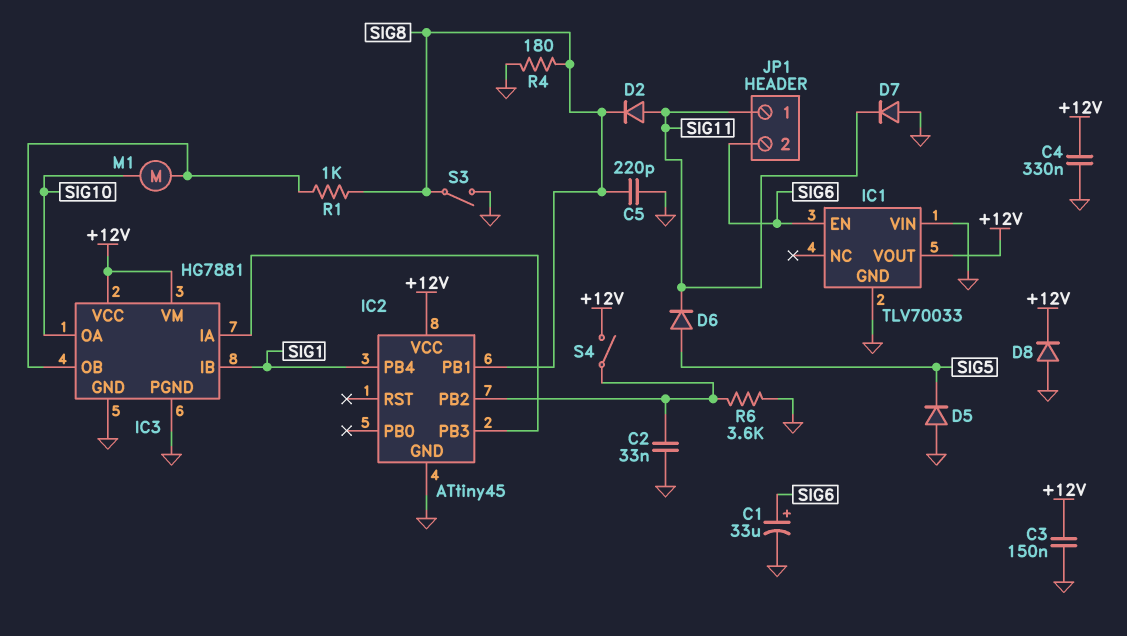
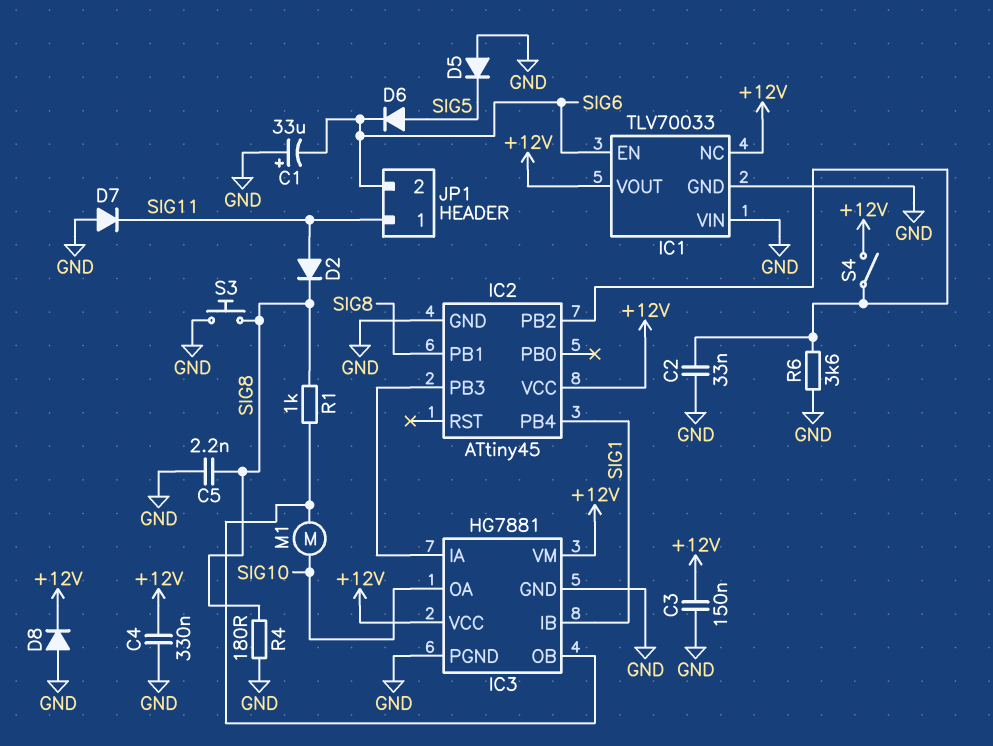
C1: 33uF (plus SIG6, minus GND) -> 33uF (plus GND, minus SIG6)
C5: 220pF (GND, SIG8) -> 2.2nF (GND, SIG8)
D6: diode (A SIG5, K SIG11) -> diode (A SIG5, K SIG6)
IC1 pin NC: none -> +12V
S3: switch (GND, SIG8) -> button (GND, SIG8)

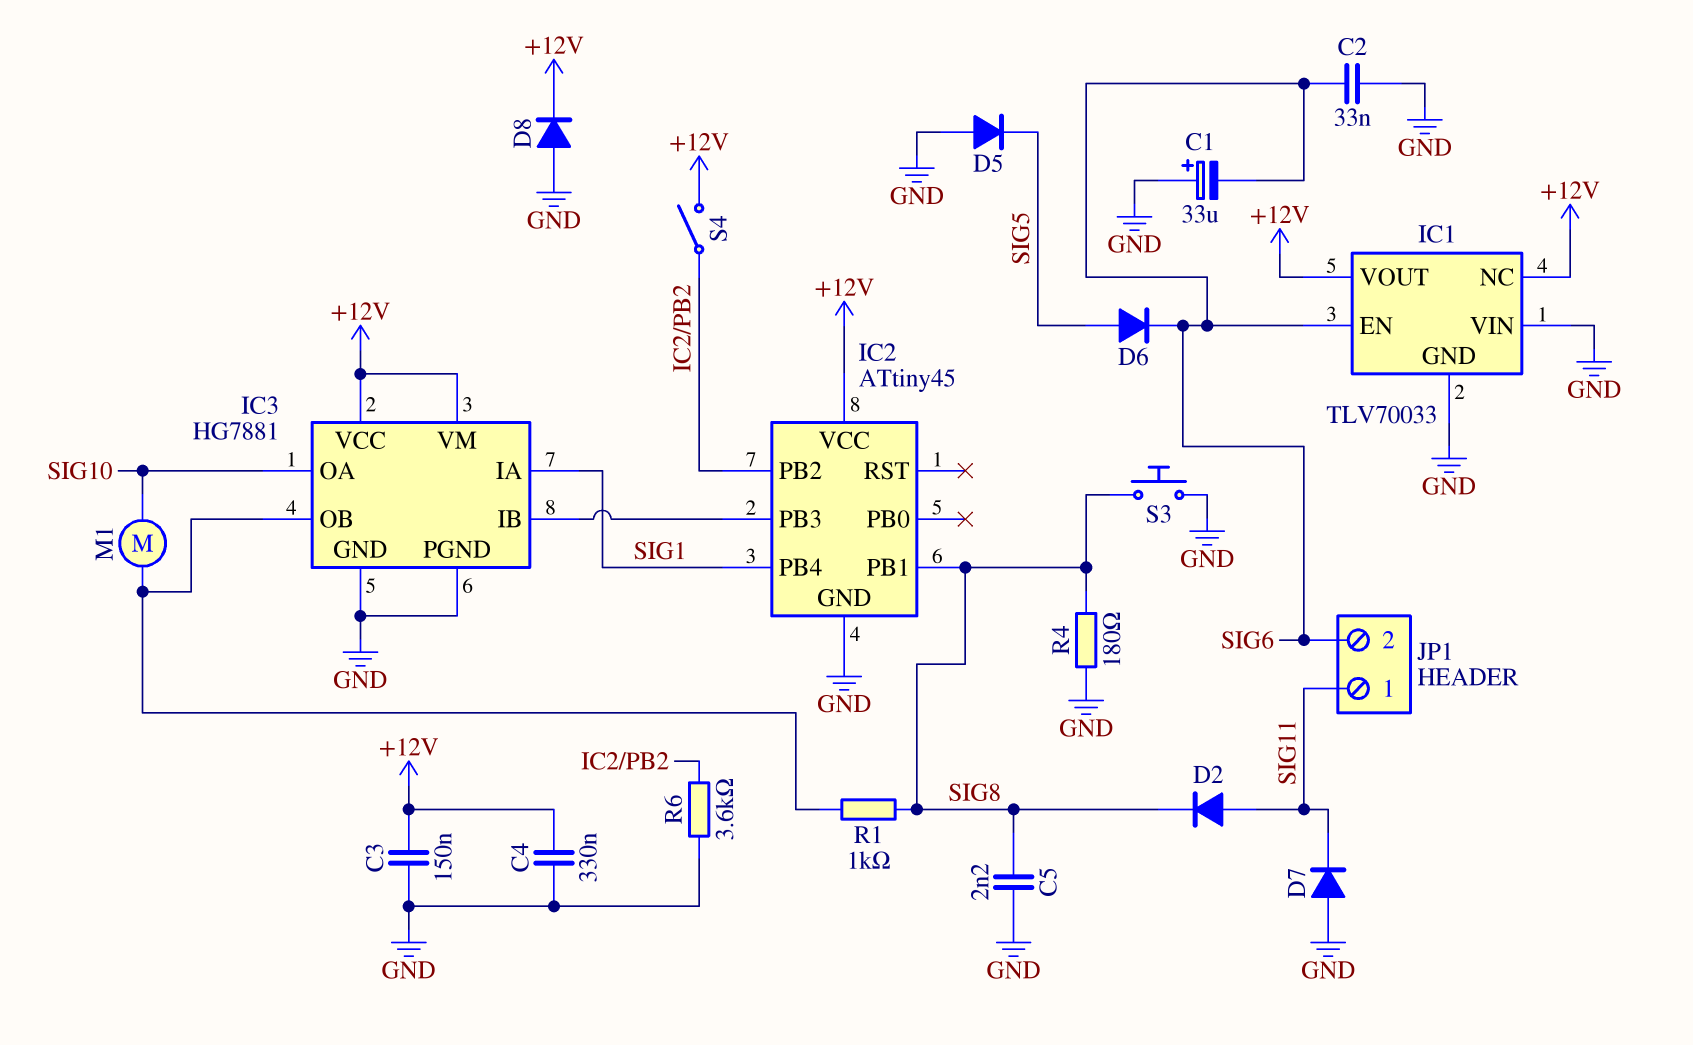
C2: 33nF (GND, IC2/PB2) -> 33nF (GND, SIG6)
IC3 pin IA: IC2/PB3 -> SIG1
IC3 pin IB: SIG1 -> IC2/PB3

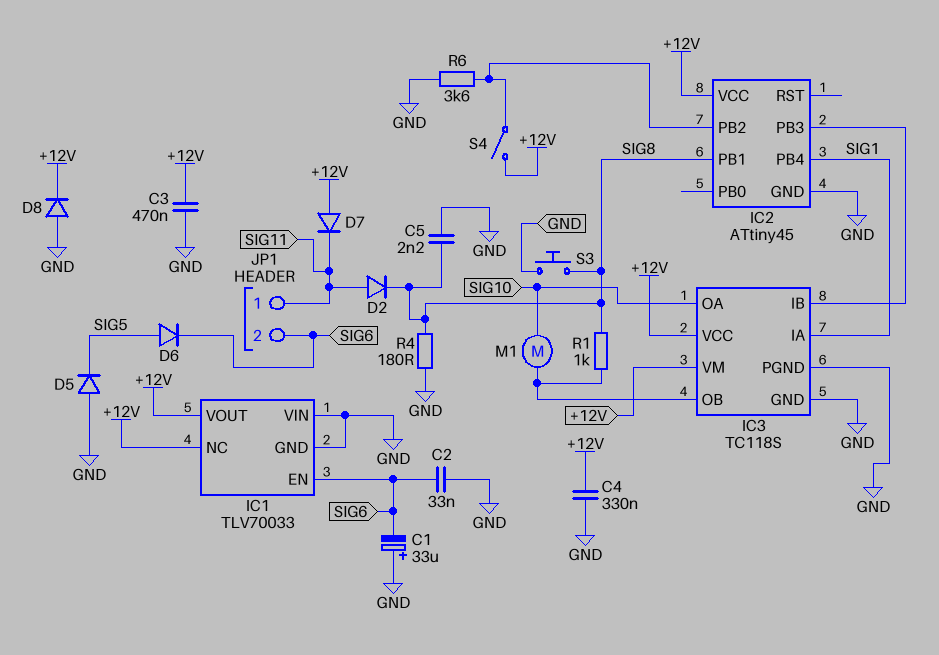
C3: 150nF (+12V, GND) -> 470nF (+12V, GND)
D7: diode (A GND, K SIG11) -> diode (A +12V, K SIG11)
IC3: HG7881 -> TC118S

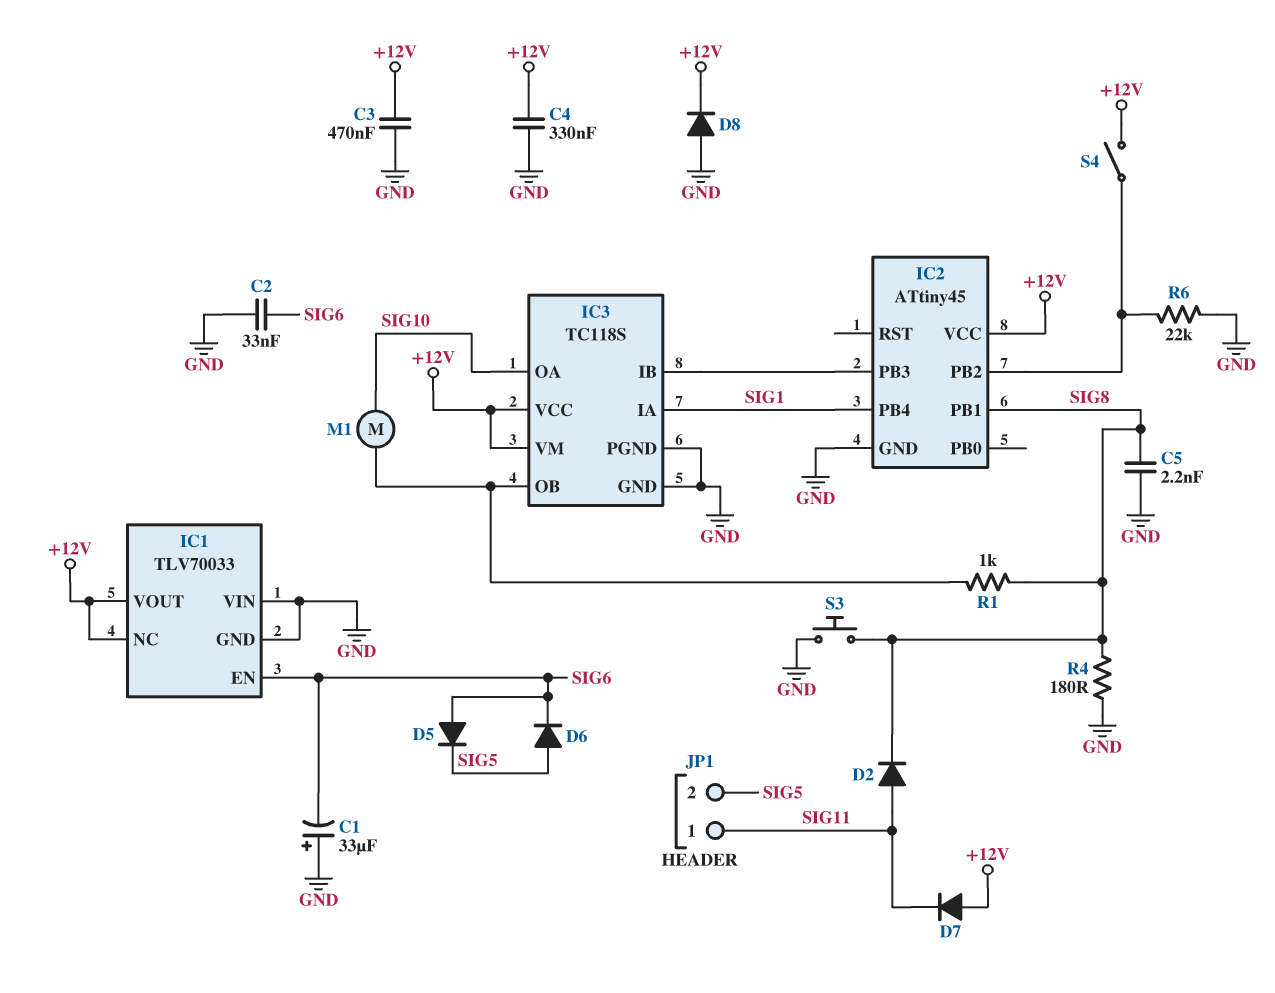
D5: diode (A GND, K SIG5) -> diode (A SIG6, K SIG5)
JP1 pin 2: SIG6 -> SIG5
R6: 3.6k (GND, IC2/PB2) -> 22k (GND, IC2/PB2)

